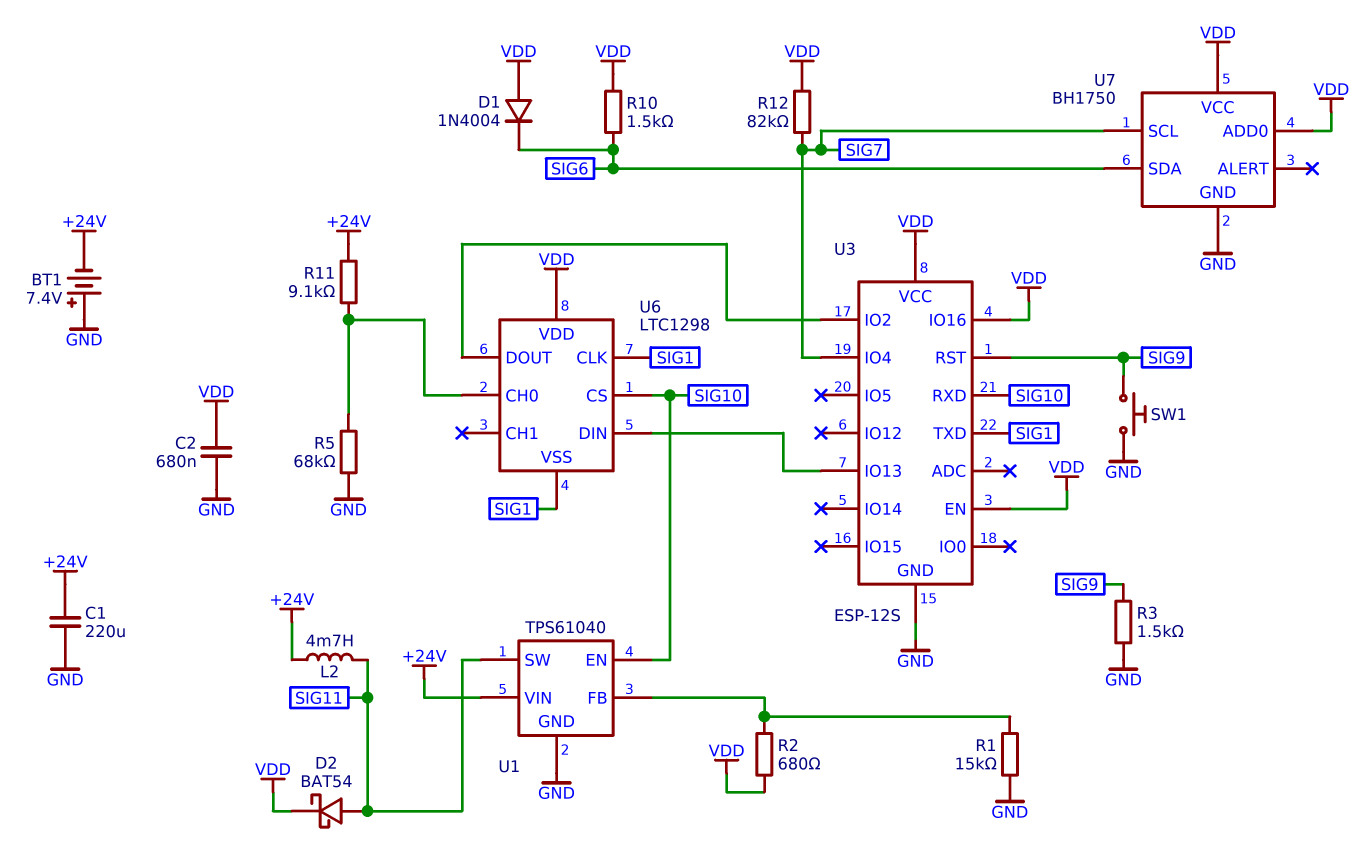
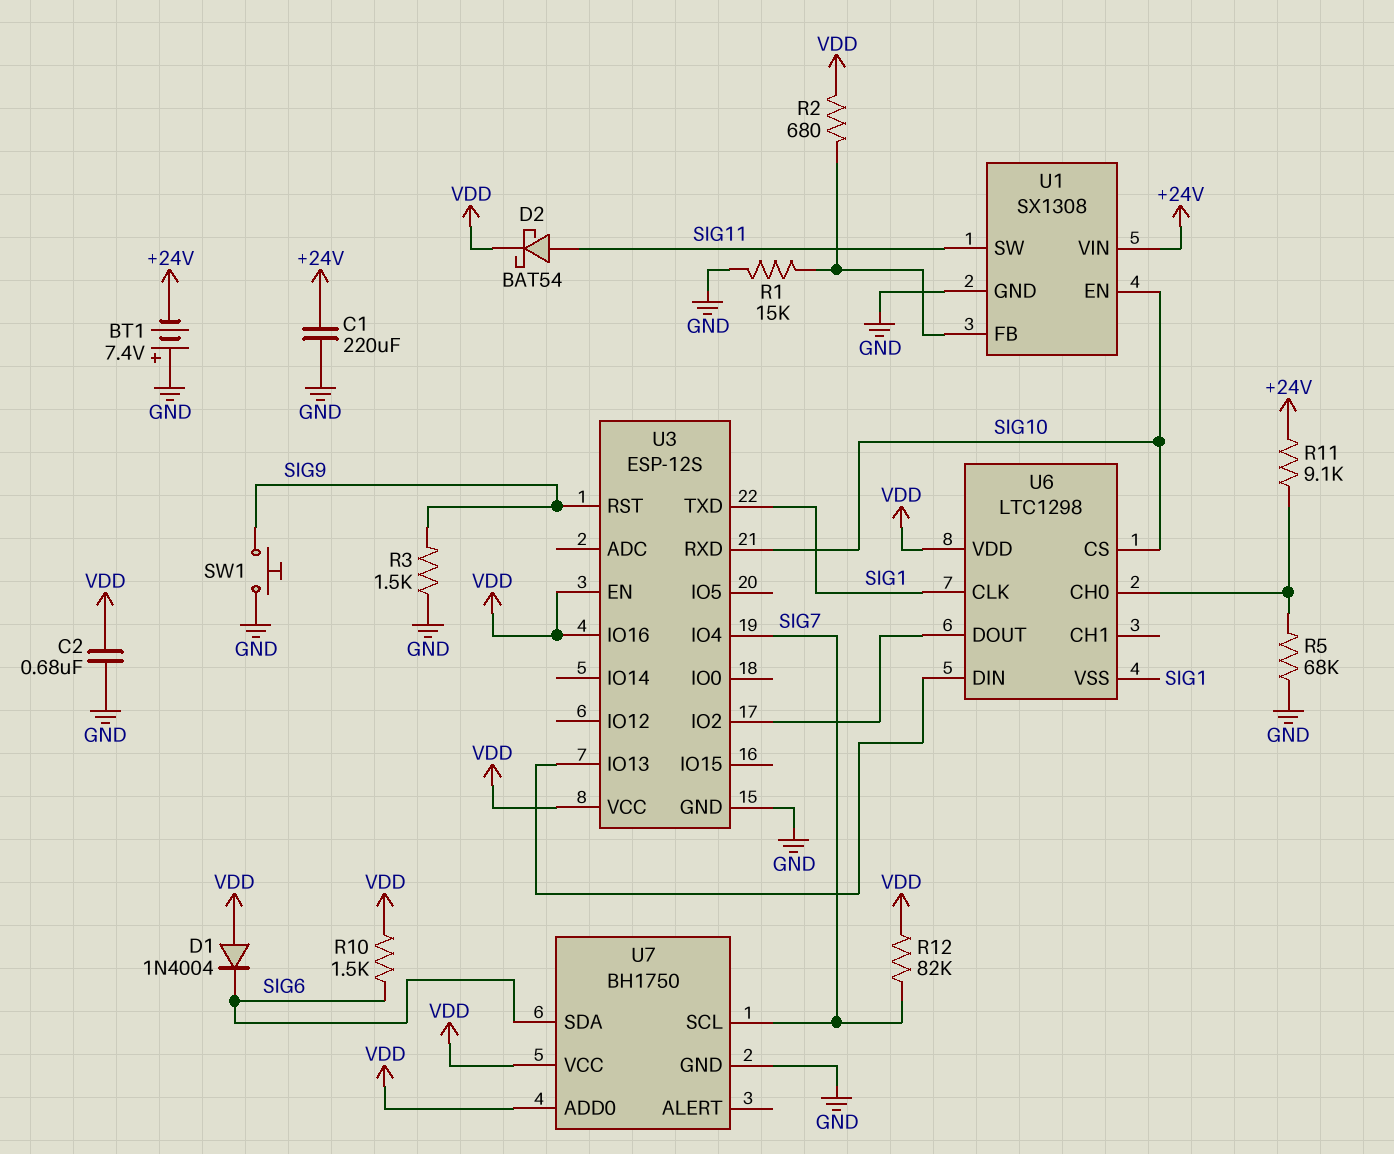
L2: 4.7mH (+24V, SIG11) -> none
U1: TPS61040 -> SX1308

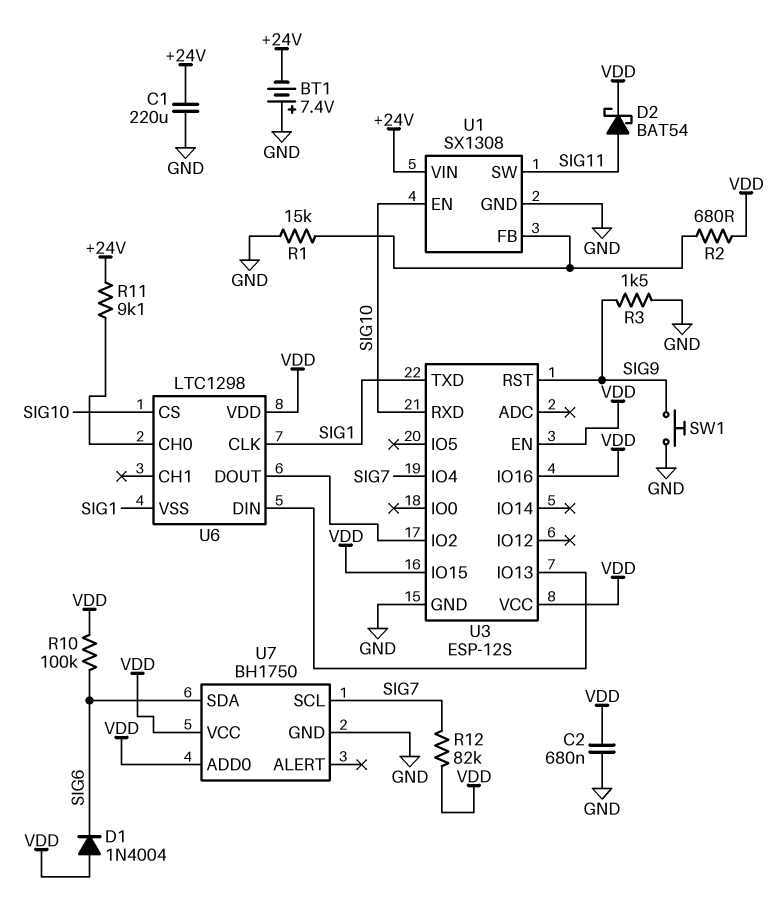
R5: 68k (GND, U6/CH0) -> none
R10: 1.5k (SIG6, VDD) -> 100k (SIG6, VDD)
U3 pin IO15: none -> VDD

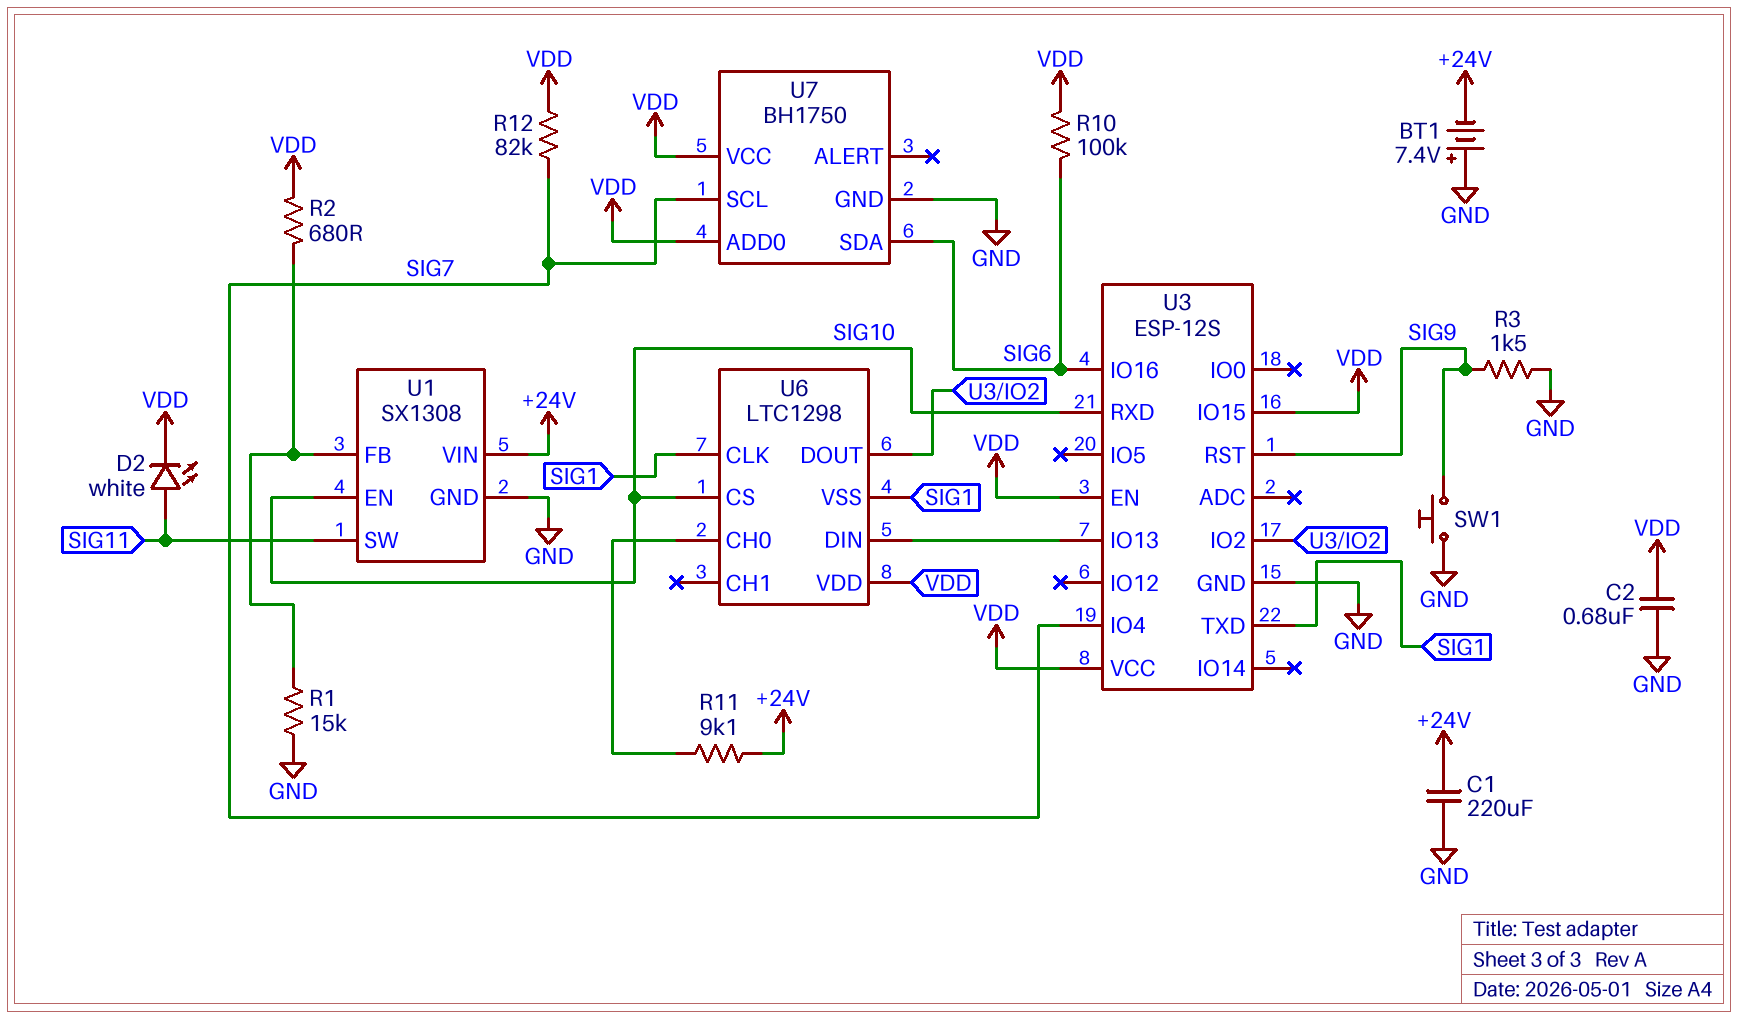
D1: diode 1N4004 (A VDD, K SIG6) -> none
D2: schottky BAT54 (A SIG11, K VDD) -> LED white (A SIG11, K VDD)
U3 pin IO16: VDD -> SIG6

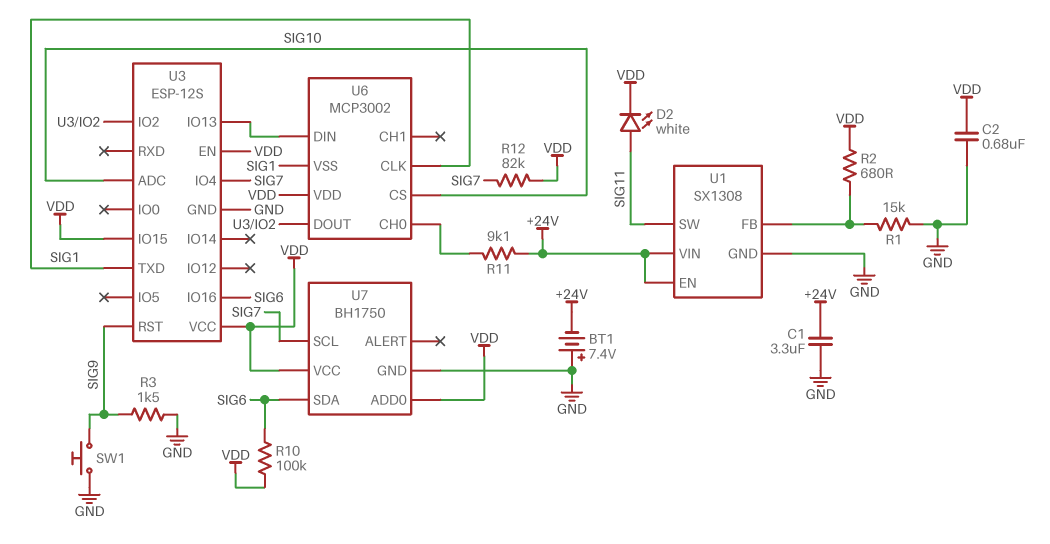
C1: 220uF (+24V, GND) -> 3.3uF (+24V, GND)
U1 pin EN: SIG10 -> +24V
U3 pin ADC: none -> SIG10
U3 pin RXD: SIG10 -> none
U6: LTC1298 -> MCP3002

